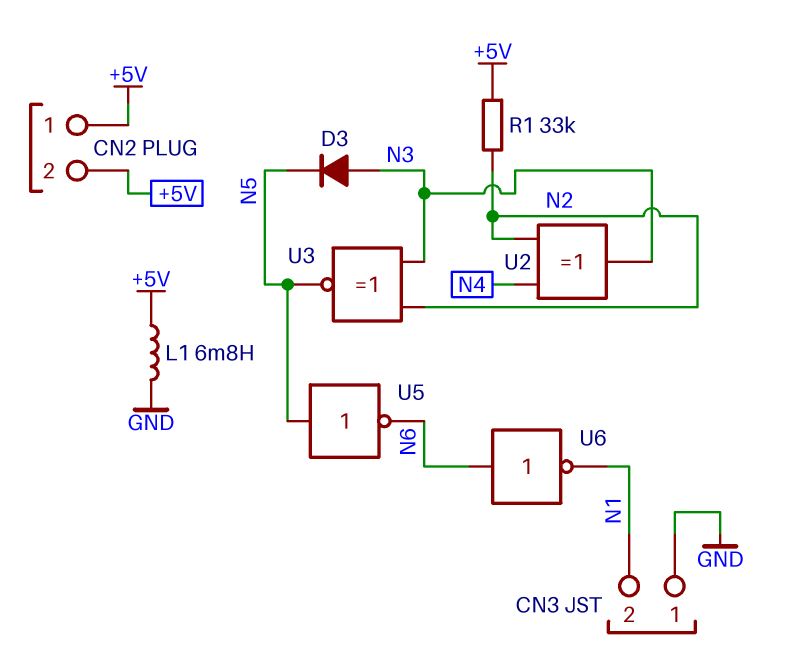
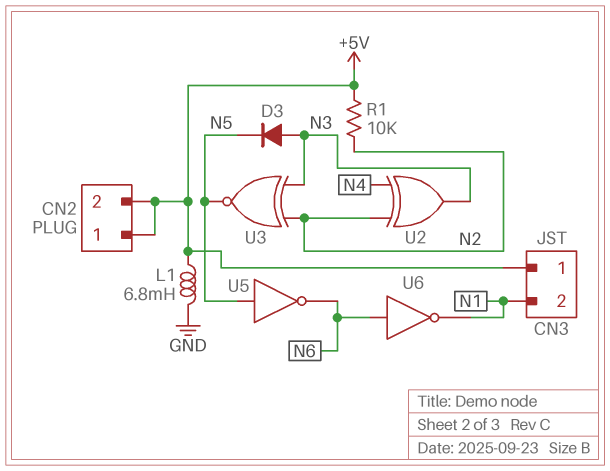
CN3 pin 1: GND -> +5V
R1: 33k (+5V, N2) -> 10k (+5V, N2)

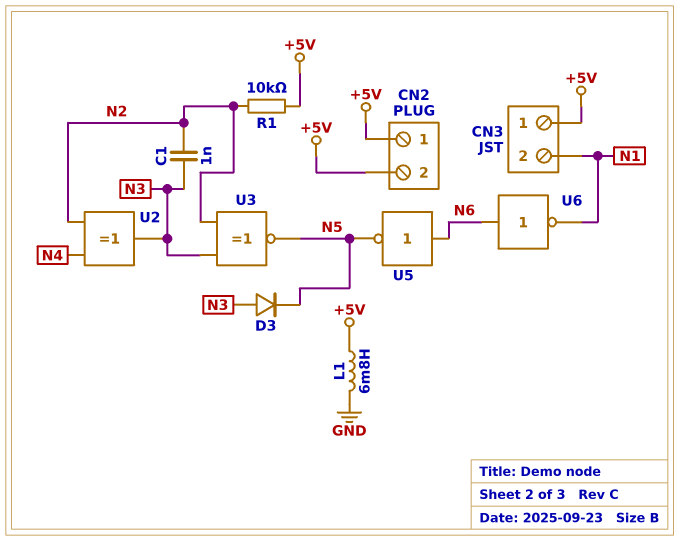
C1: none -> 1nF (N2, N3)
U5: NOT (in N5, out N6) -> NOT (in N6, out N5)

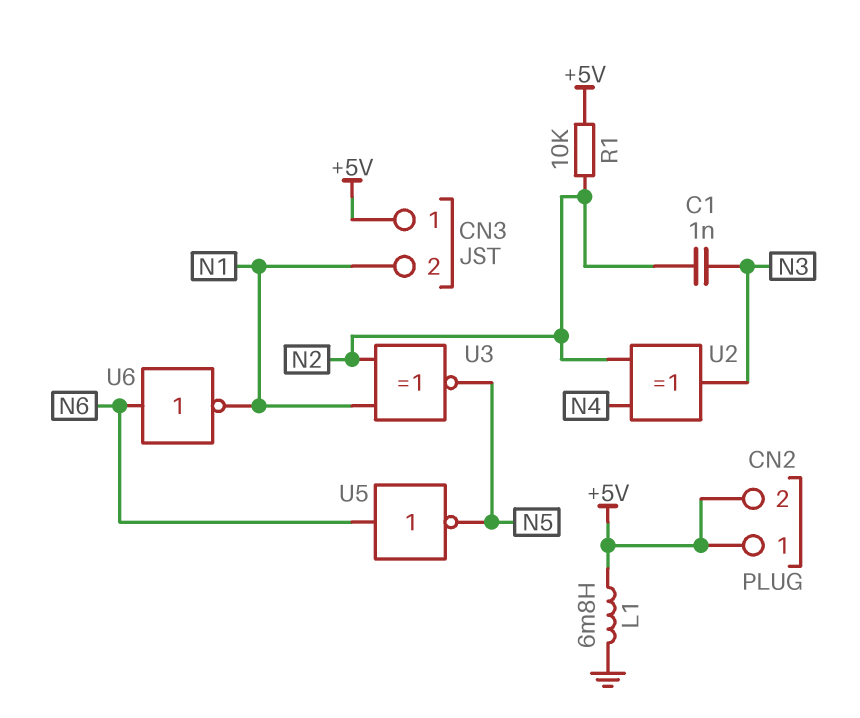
D3: diode (A N3, K N5) -> none
U3: XNOR (in N2, in N3, out N5) -> XNOR (in N1, in N2, out N5)

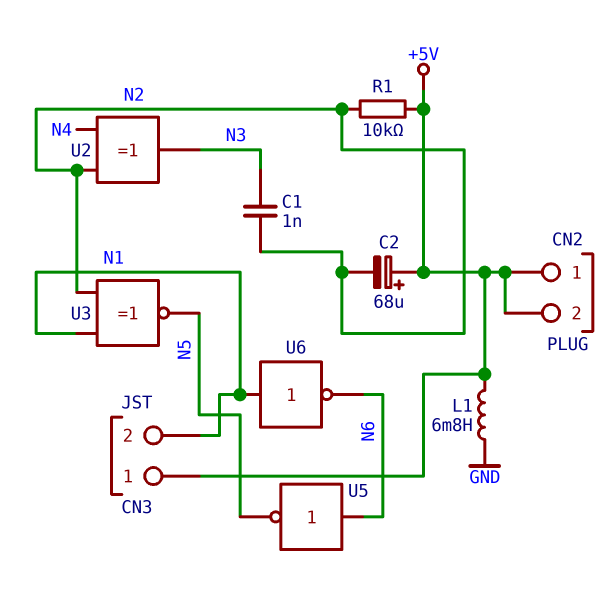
C2: none -> 68uF (plus +5V, minus N2)
U6: NOT (in N6, out N1) -> NOT (in N1, out N6)

